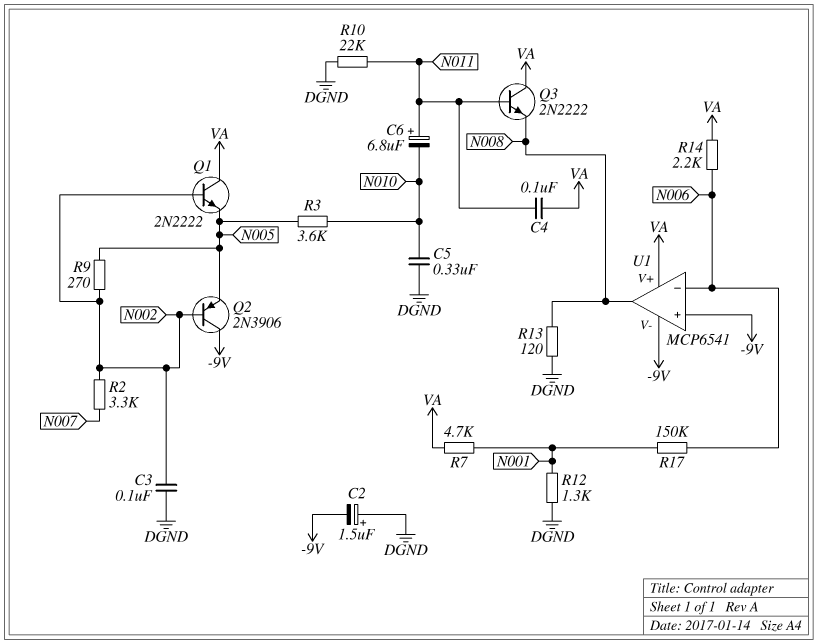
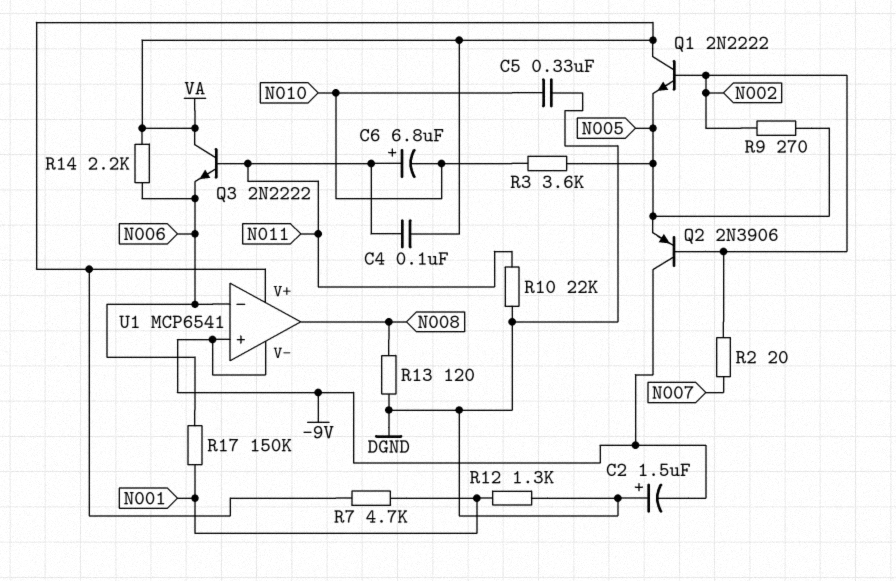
C3: 100nF (DGND, N002) -> none
Q3: NPN 2N2222 (B N011, C VA, E N008) -> NPN 2N2222 (B N011, C VA, E N006)
R2: 3.3k (N002, N007) -> 20 (N002, N007)

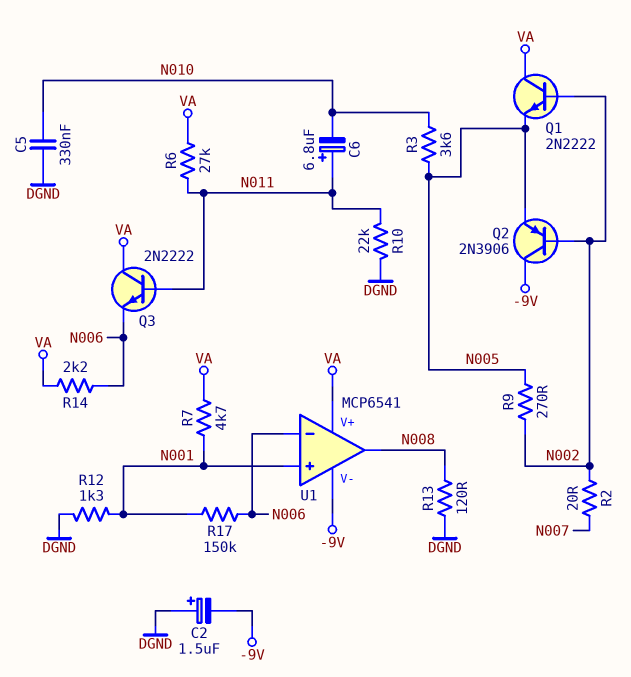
C4: 100nF (N011, VA) -> none
R6: none -> 27k (N011, VA)
U1 pin in+: -9V -> N001

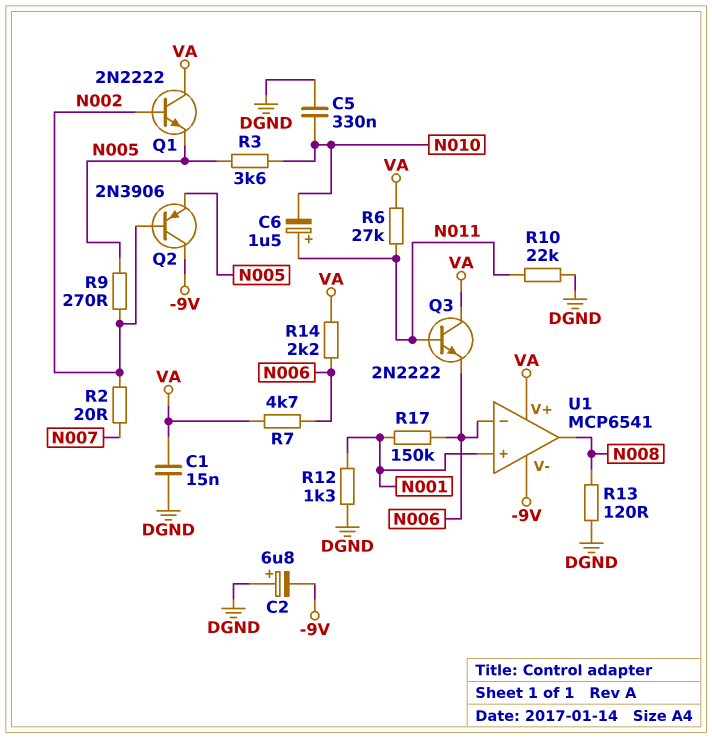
C1: none -> 15nF (DGND, VA)
C2: 1.5uF (plus DGND, minus -9V) -> 6.8uF (plus DGND, minus -9V)
C6: 6.8uF (plus N011, minus N010) -> 1.5uF (plus N011, minus N010)
R7: 4.7k (N001, VA) -> 4.7k (N006, VA)

